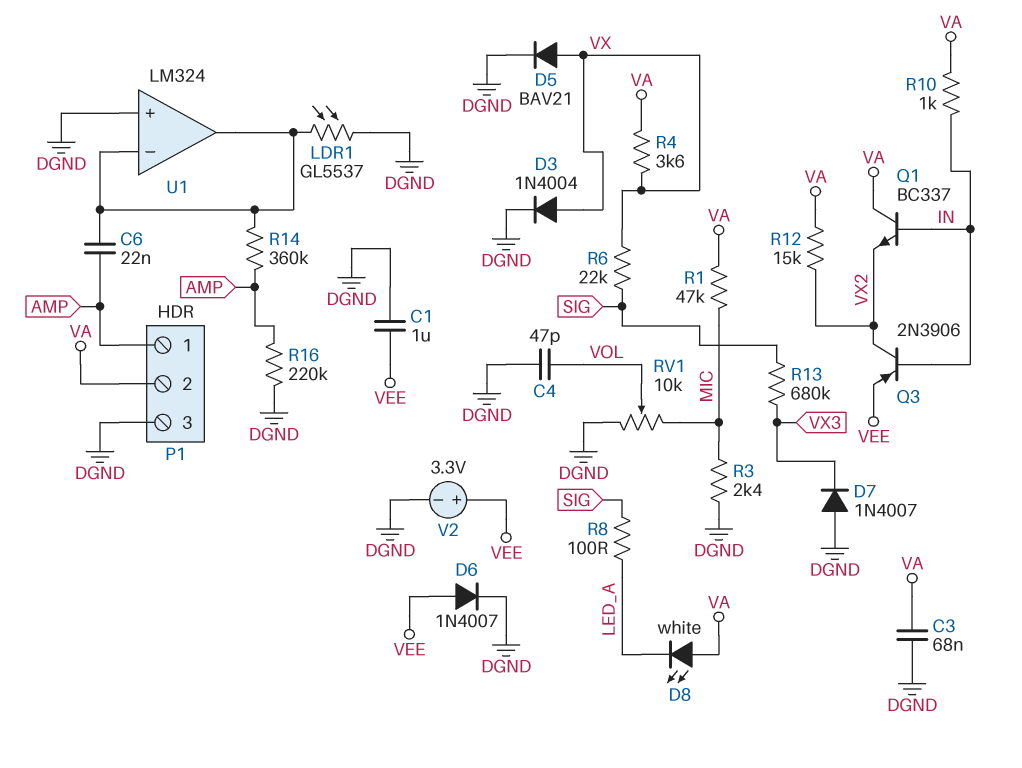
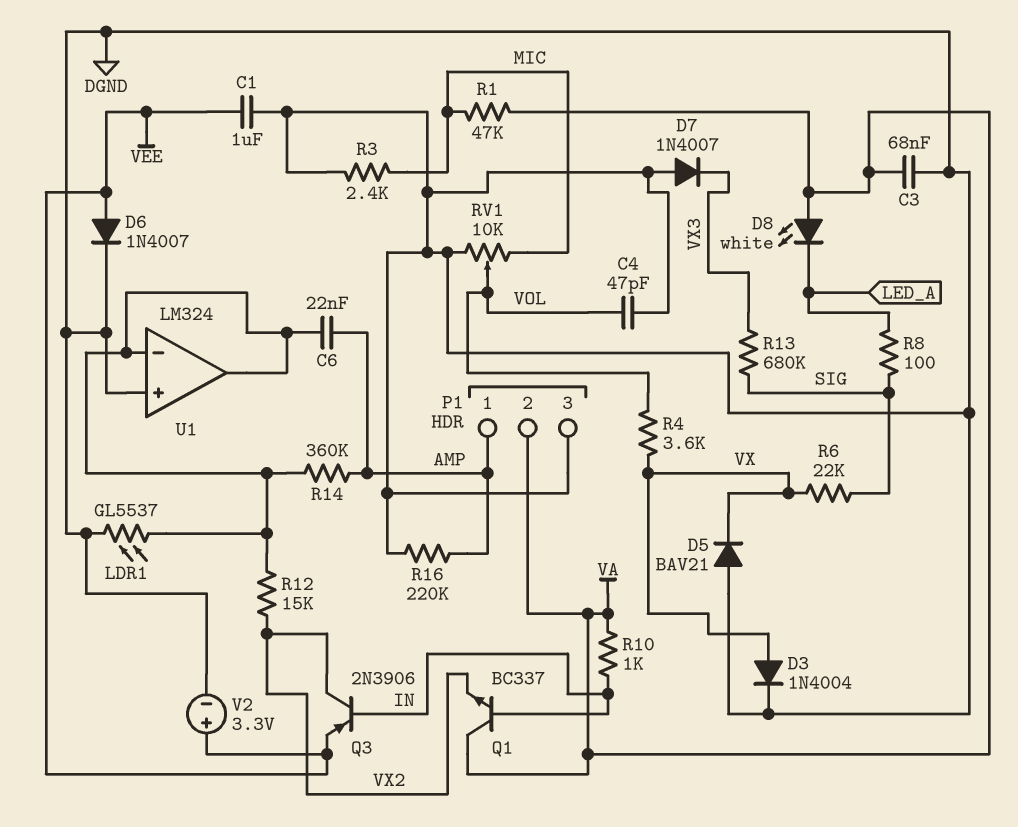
D5: diode BAV21 (A VX, K DGND) -> diode BAV21 (A DGND, K VX)
R4: 3.6k (VA, VX) -> 3.6k (VOL, VX)
R12: 15k (VA, VX2) -> 15k (U1/in-, VX2)

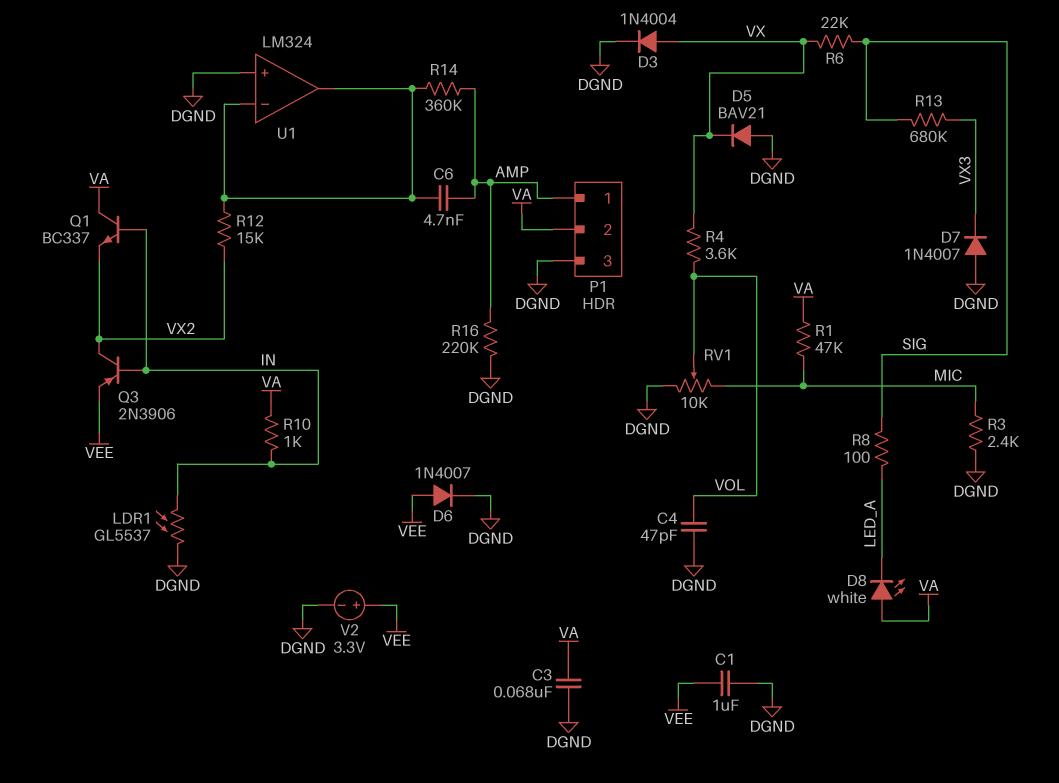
C6: 22nF (AMP, U1/in-) -> 4.7nF (AMP, U1/in-)
LDR1: GL5537 (DGND, U1/in-) -> GL5537 (DGND, IN)

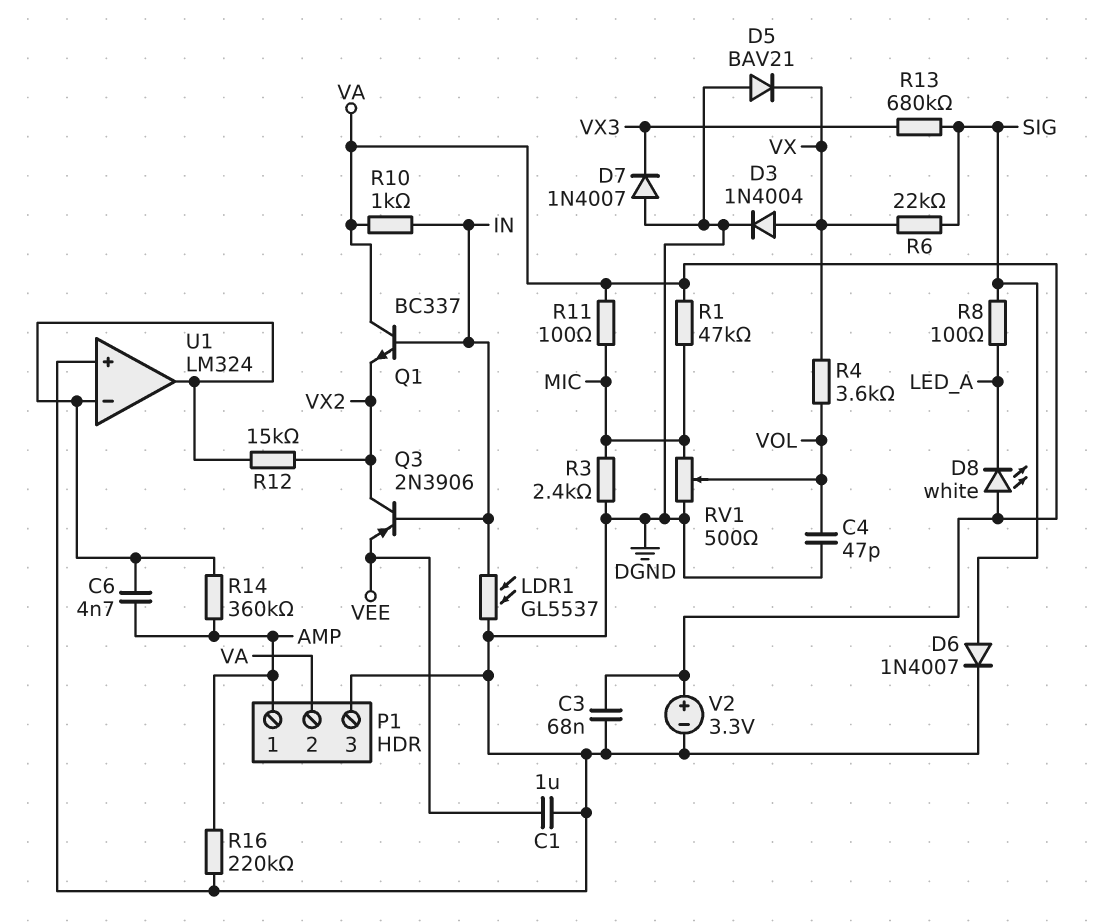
D6: diode 1N4007 (A VEE, K DGND) -> diode 1N4007 (A SIG, K DGND)
R11: none -> 100 (MIC, VA)
RV1: 10k (DGND, MIC, wiper VOL) -> 500 (DGND, MIC, wiper VOL)
V2: 3.3V (plus VEE, minus DGND) -> 3.3V (plus VA, minus DGND)

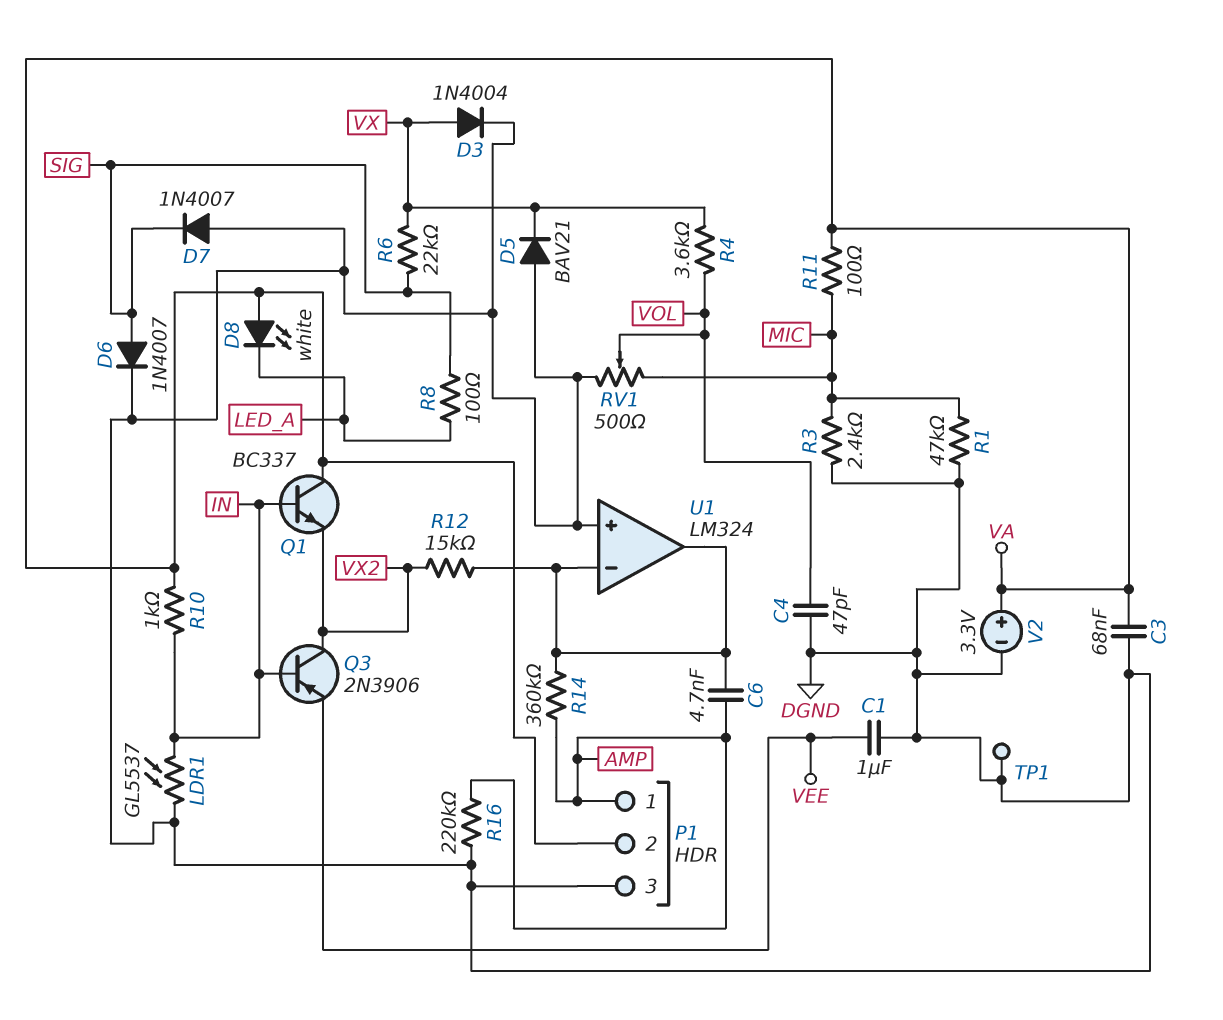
D7: diode 1N4007 (A DGND, K VX3) -> diode 1N4007 (A DGND, K SIG)
R1: 47k (MIC, VA) -> 47k (DGND, MIC)
R13: 680k (SIG, VX3) -> none
TP1: none -> test point (DGND)

